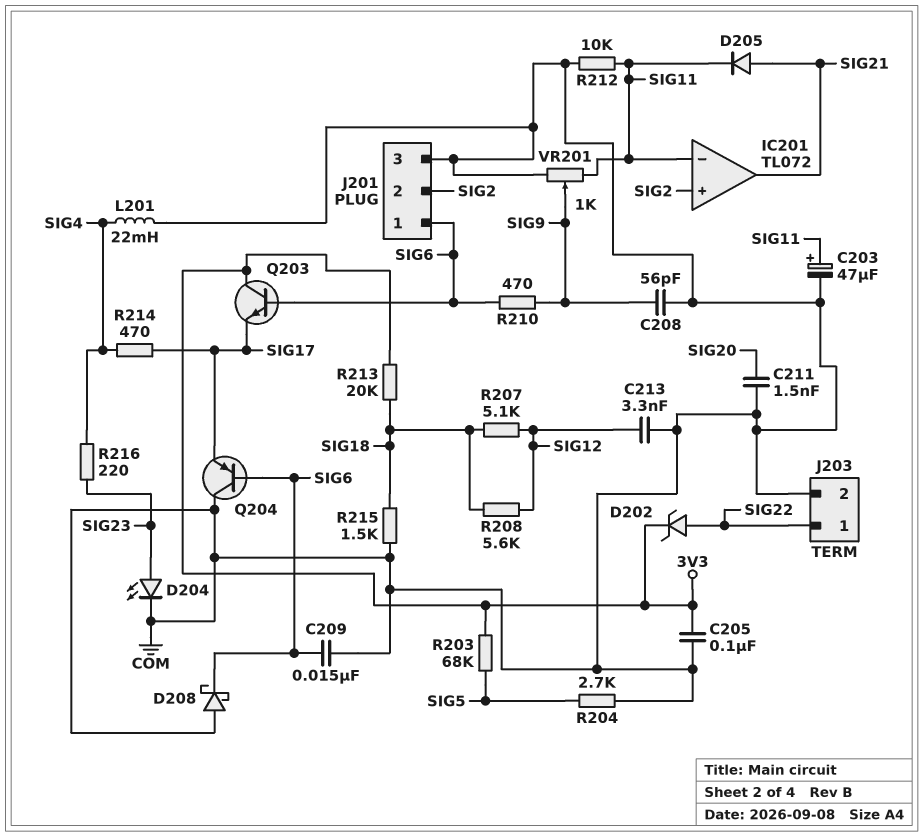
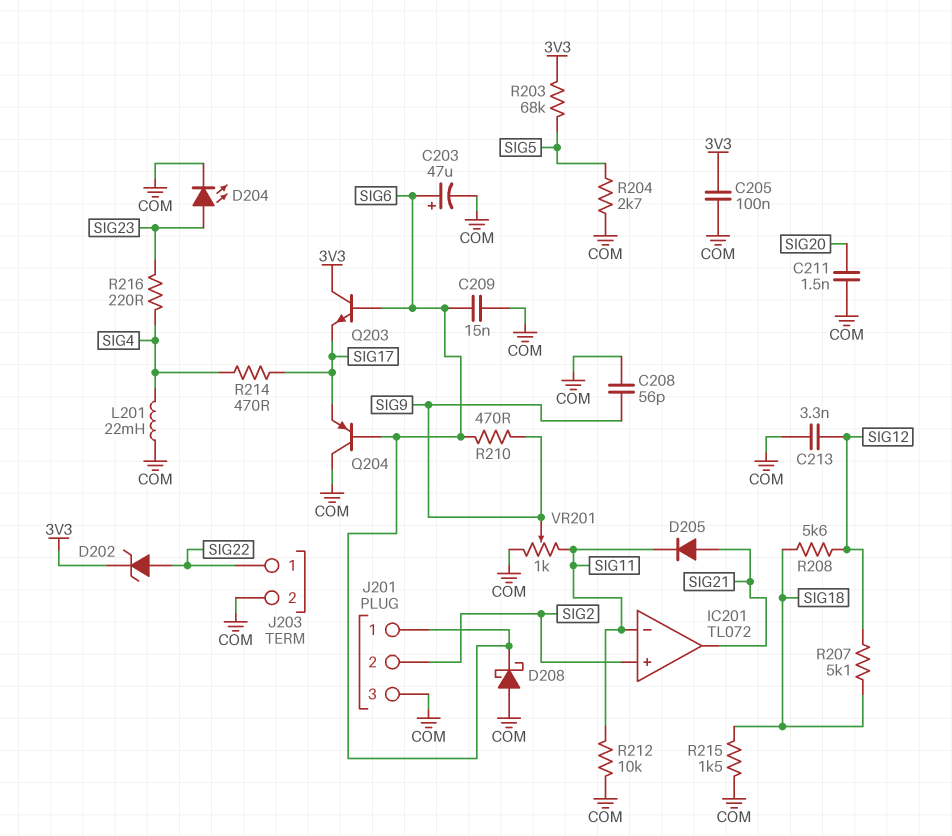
C203: 47uF (plus SIG11, minus COM) -> 47uF (plus SIG6, minus COM)
R213: 20k (3V3, SIG18) -> none

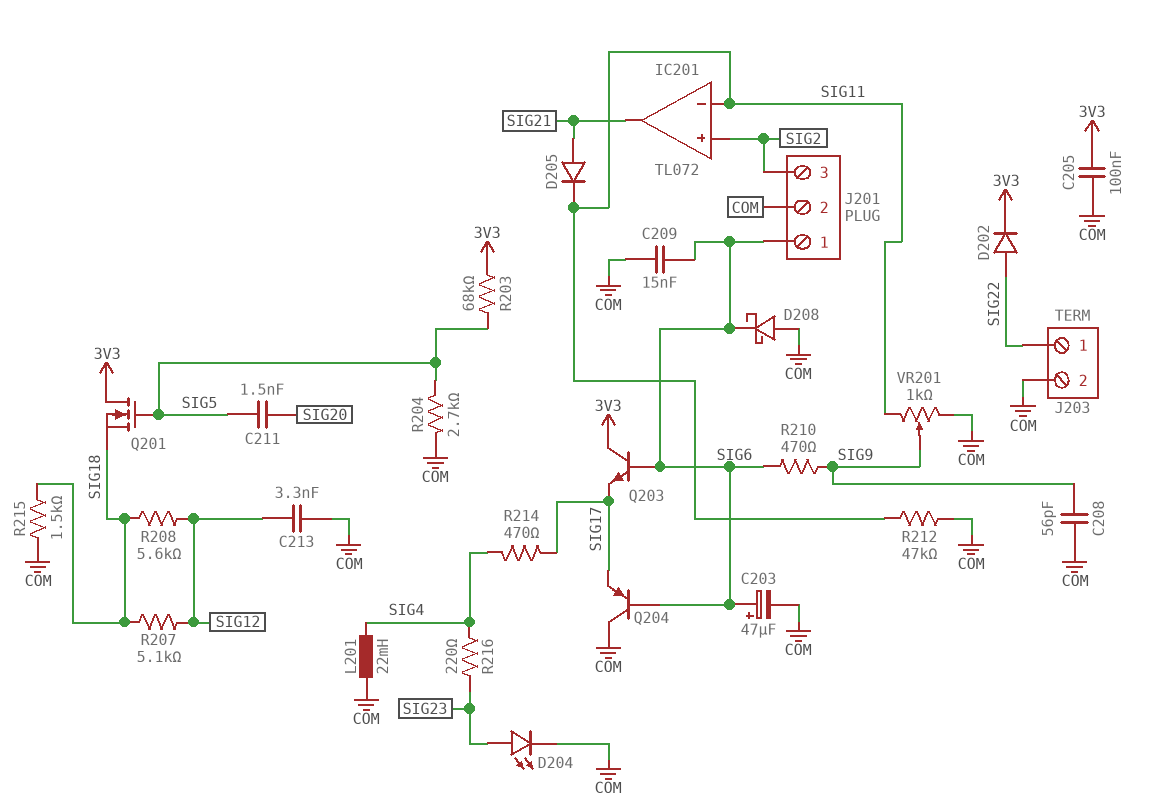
C211: 1.5nF (COM, SIG20) -> 1.5nF (SIG5, SIG20)
D202: zener (A SIG22, K 3V3) -> diode (A SIG22, K 3V3)
J201 pin 2: SIG2 -> COM
J201 pin 3: COM -> SIG2
Q201: none -> NMOS (G SIG5, D 3V3, S SIG18)
R212: 10k (COM, SIG11) -> 47k (COM, SIG11)

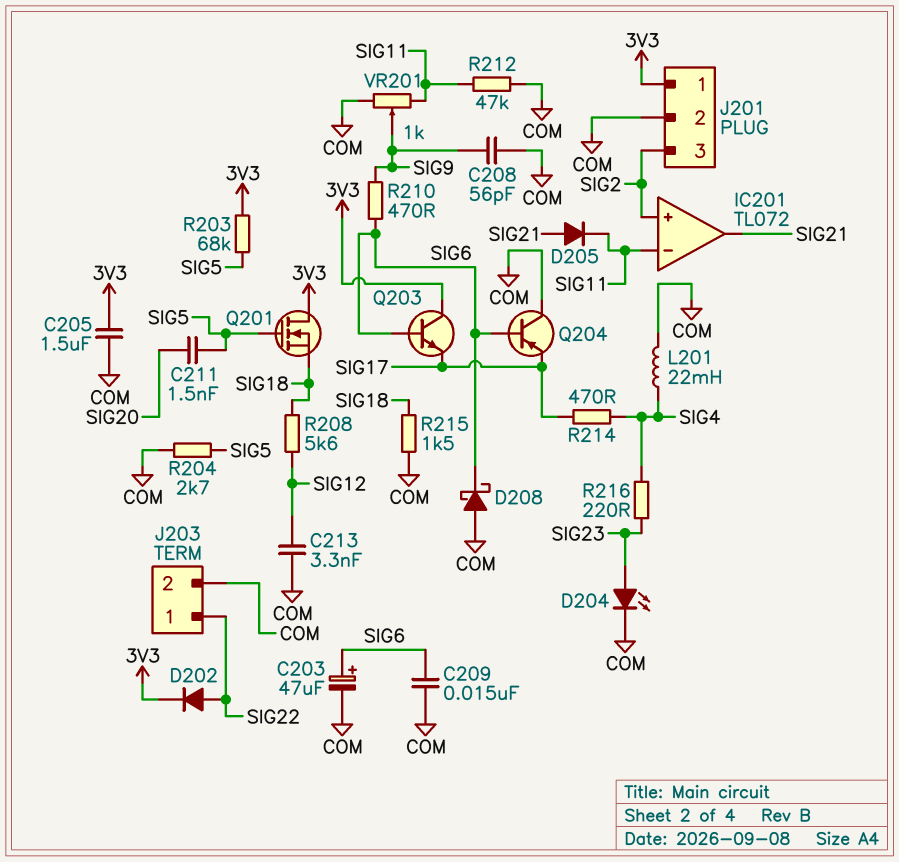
C205: 100nF (3V3, COM) -> 1.5uF (3V3, COM)
J201 pin 1: SIG6 -> 3V3
R207: 5.1k (SIG12, SIG18) -> none

